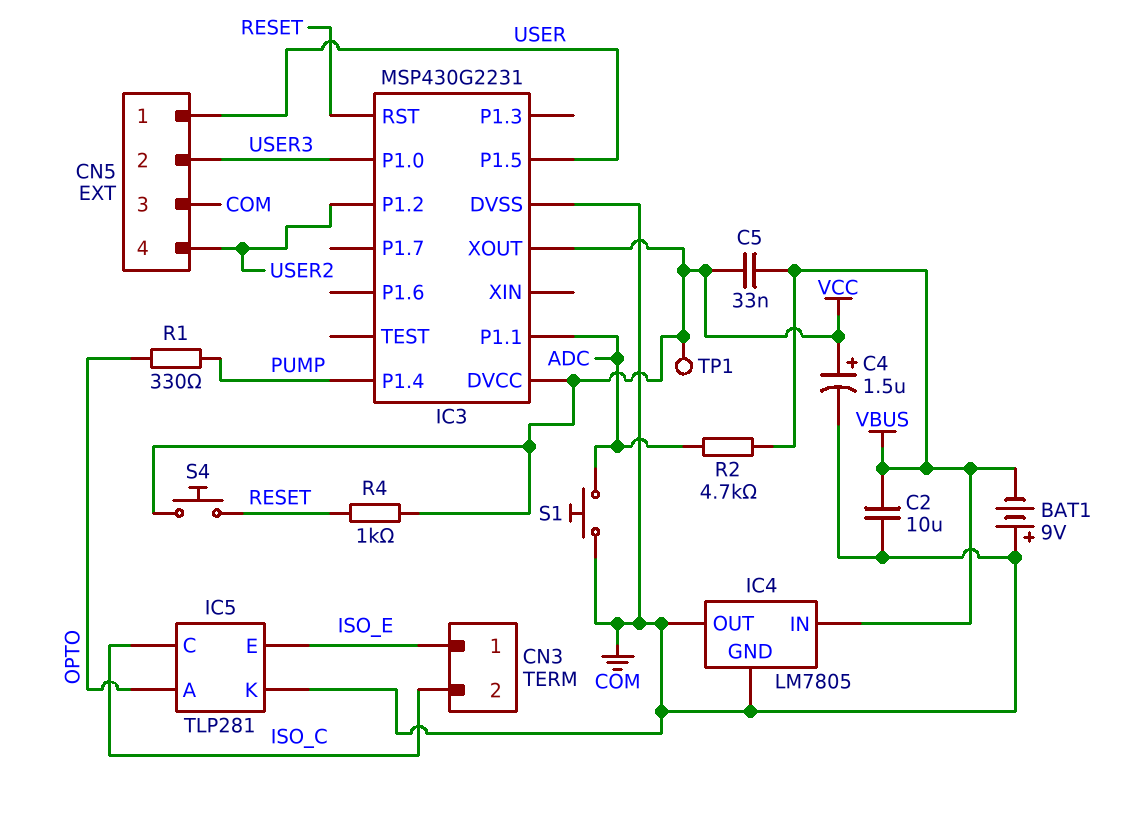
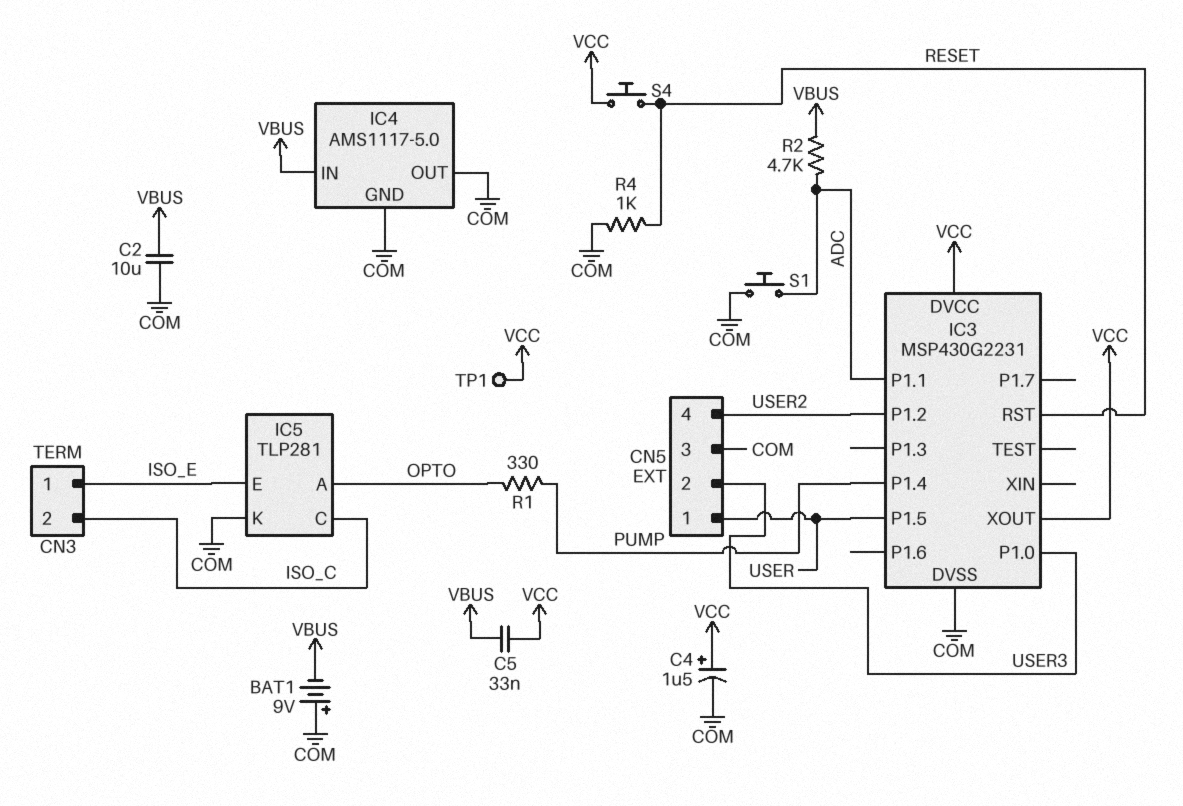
IC4: LM7805 -> AMS1117-5.0
R4: 1k (RESET, VCC) -> 1k (COM, RESET)

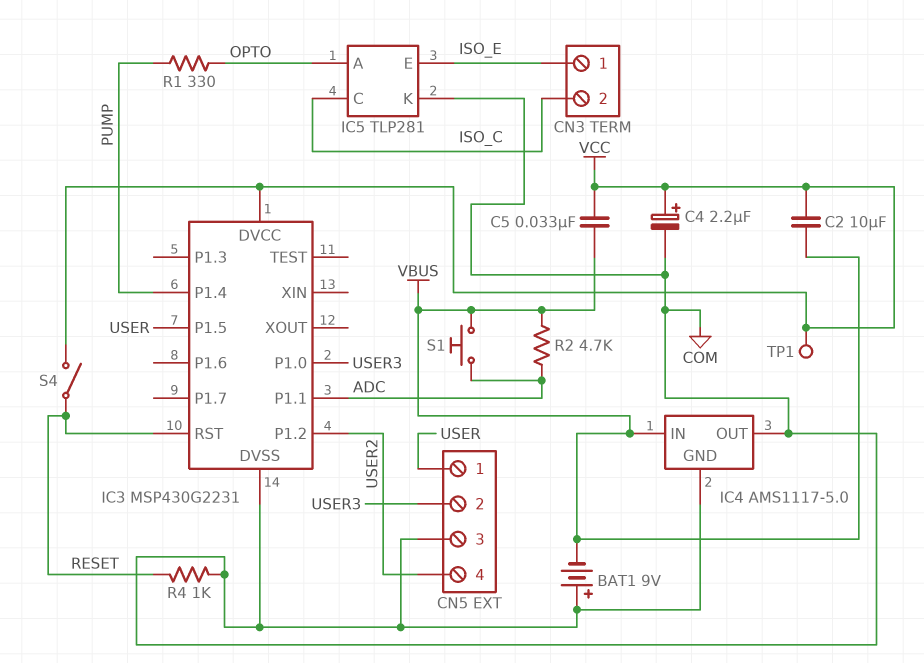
C2: 10uF (COM, VBUS) -> 10uF (VBUS, VCC)
C4: 1.5uF (plus VCC, minus COM) -> 2.2uF (plus VCC, minus COM)
IC3 pin XOUT: VCC -> none
S1: button (ADC, COM) -> button (ADC, VBUS)
S4: button (RESET, VCC) -> switch (RESET, VCC)

